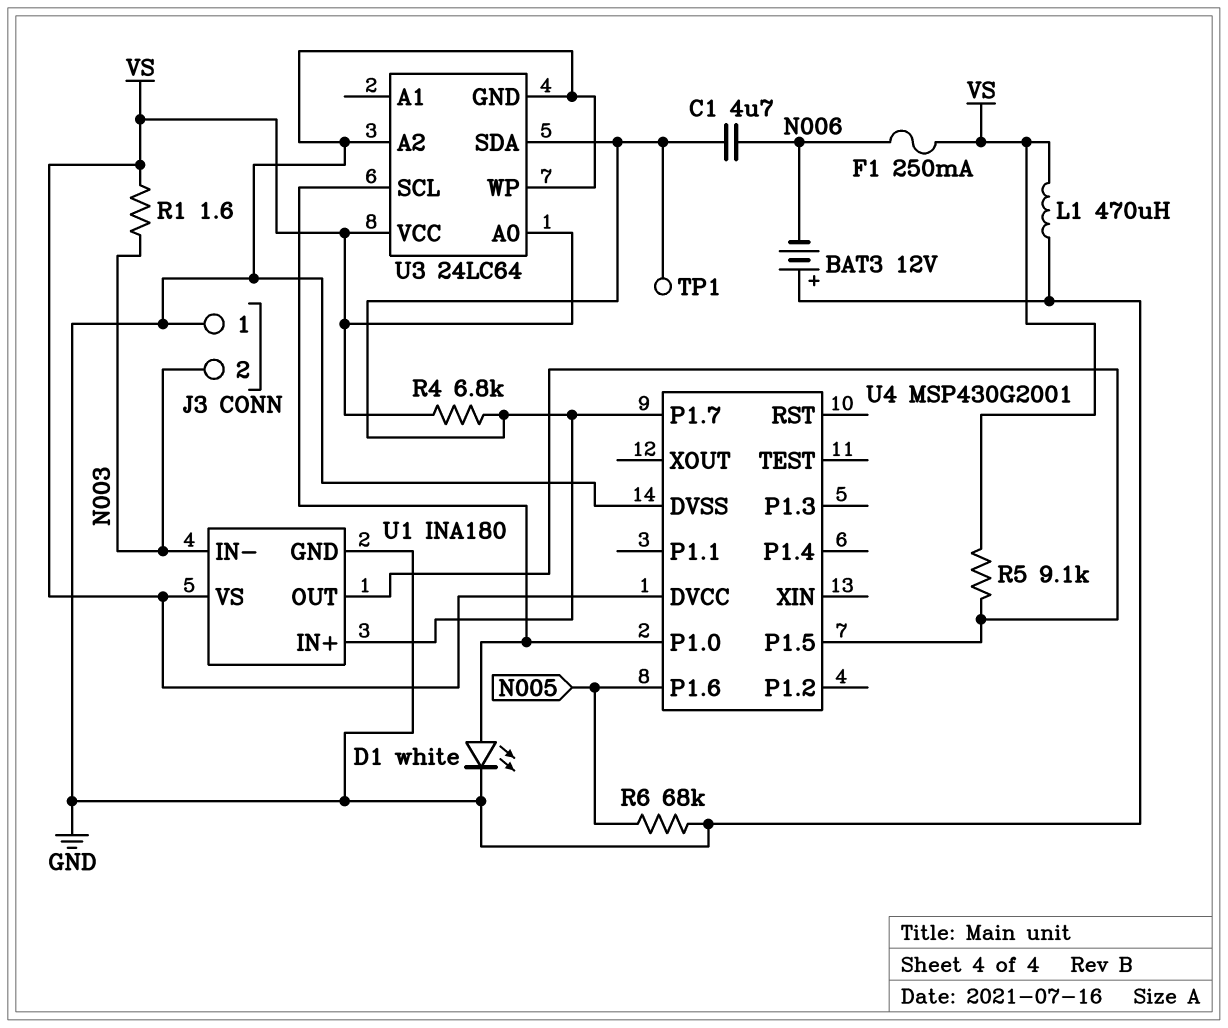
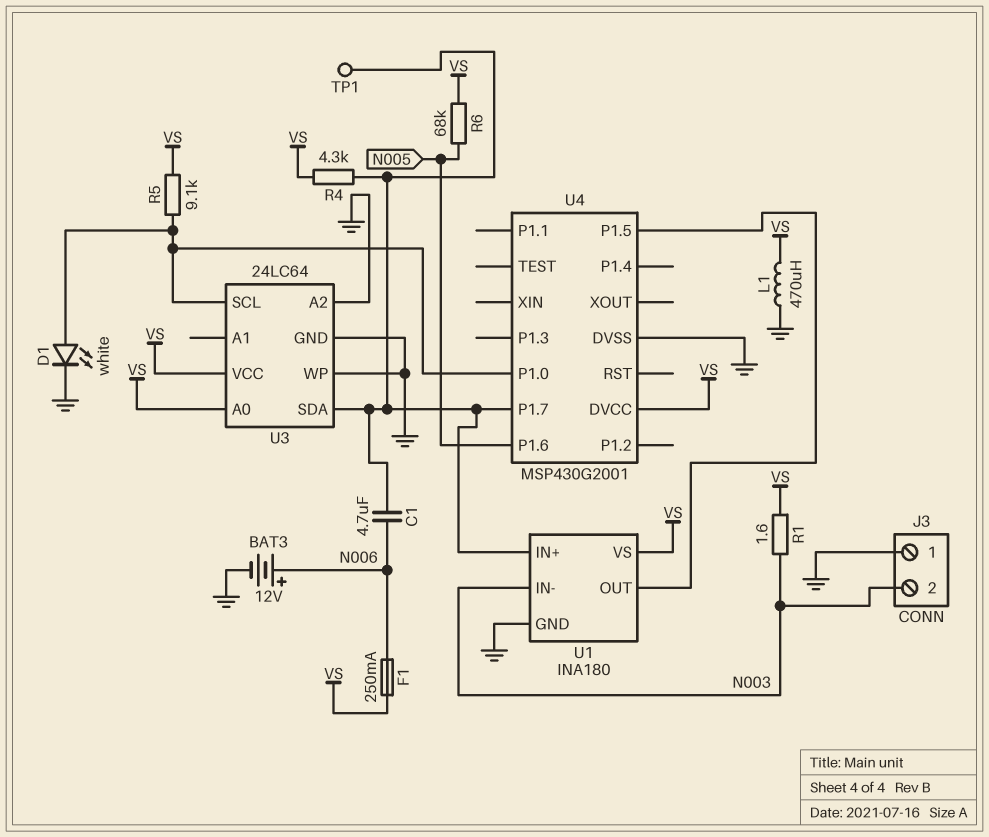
BAT3: 12V (plus GND, minus N006) -> 12V (plus N006, minus GND)
R4: 6.8k (U1/IN+, VS) -> 4.3k (U1/IN+, VS)
R5: 9.1k (U1/OUT, VS) -> 9.1k (U3/SCL, VS)
R6: 68k (GND, N005) -> 68k (N005, VS)

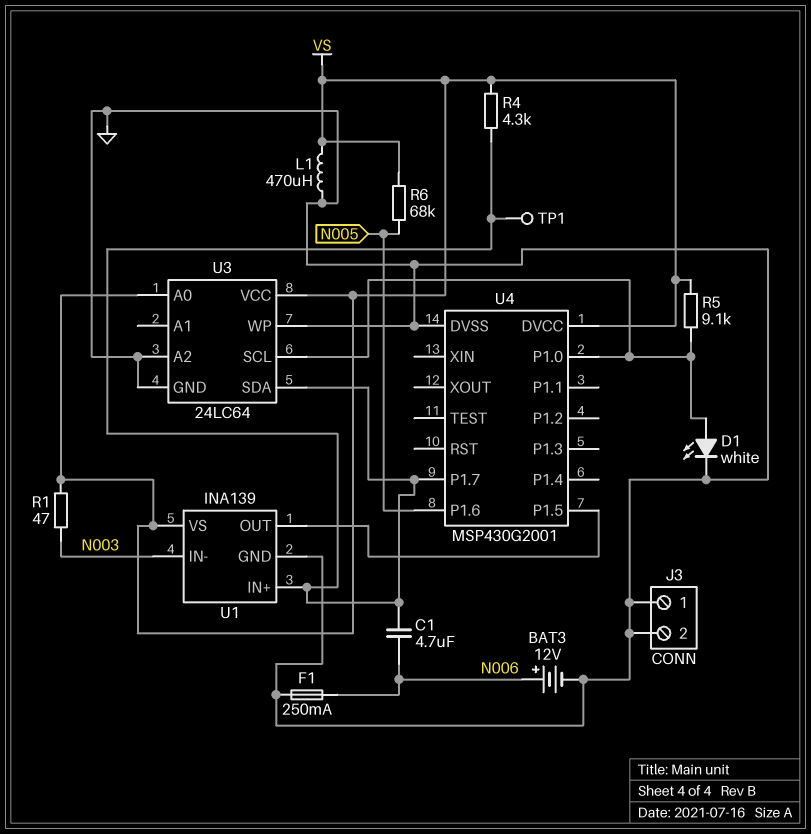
F1: 250mA (N006, VS) -> 250mA (GND, N006)
J3 pin 2: N003 -> GND
R1: 1.6 (N003, VS) -> 47 (N003, VS)
U1: INA180 -> INA139

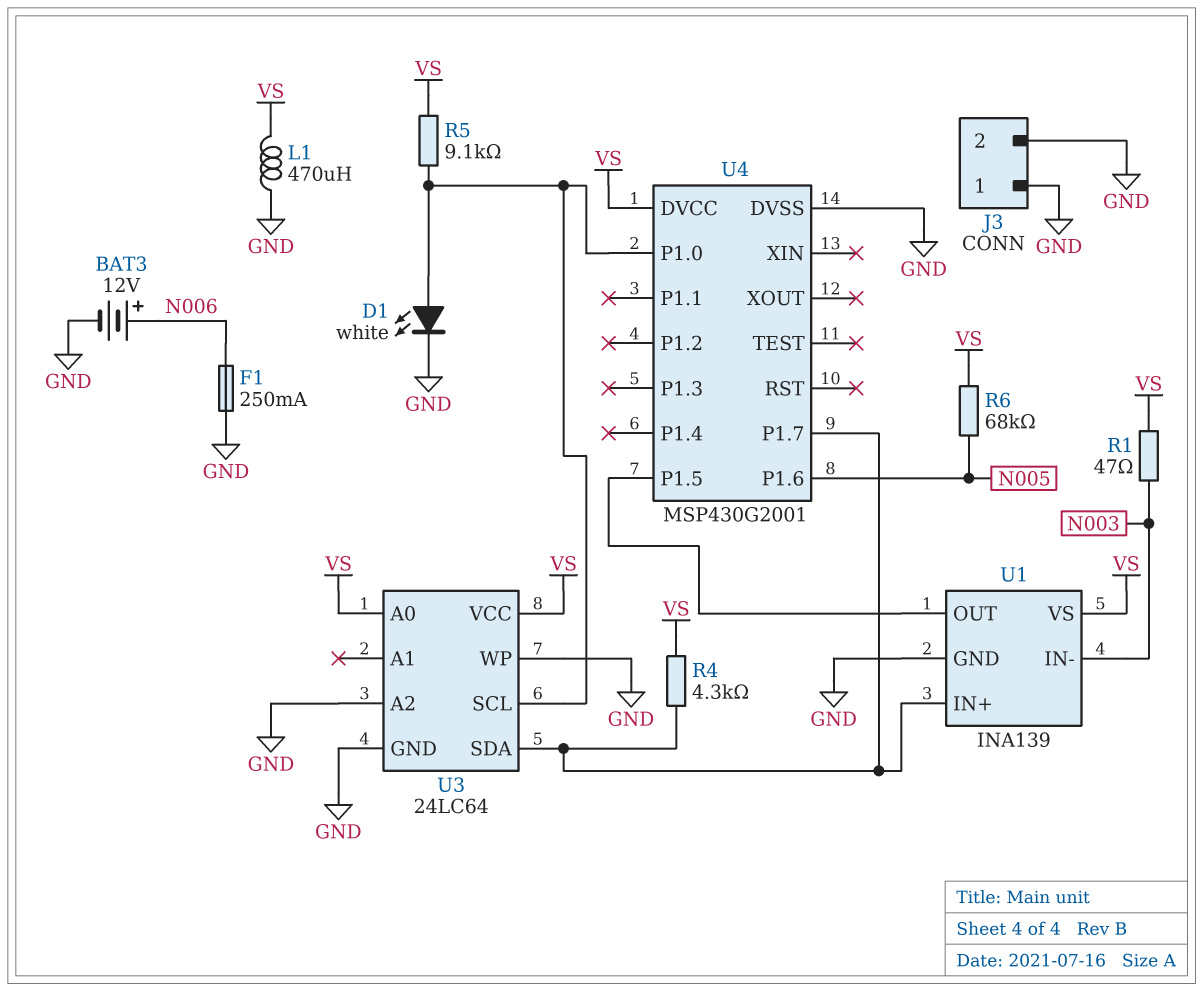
C1: 4.7uF (N006, U1/IN+) -> none
TP1: test point (U1/IN+) -> none

